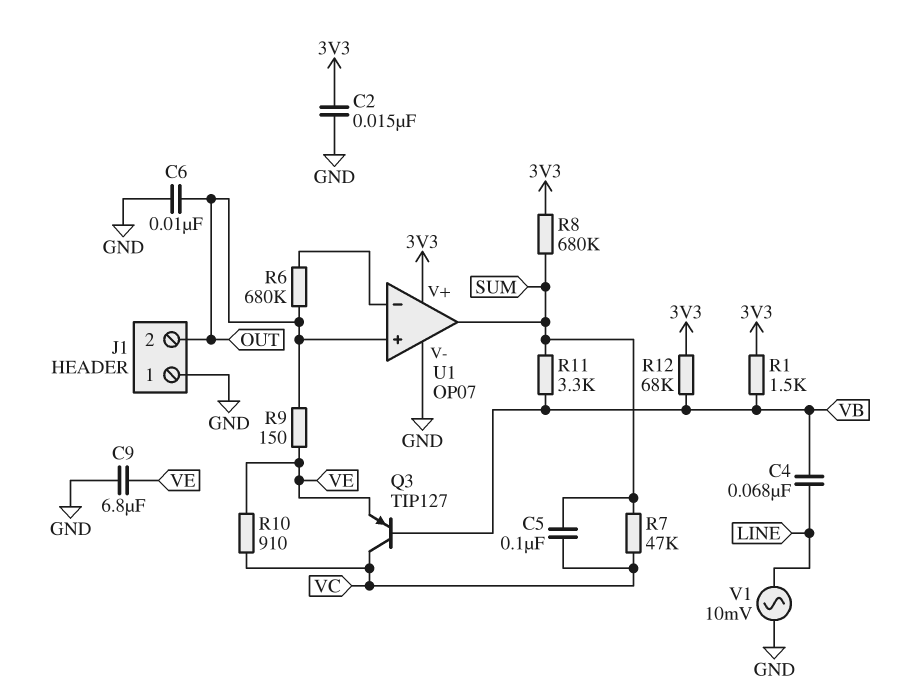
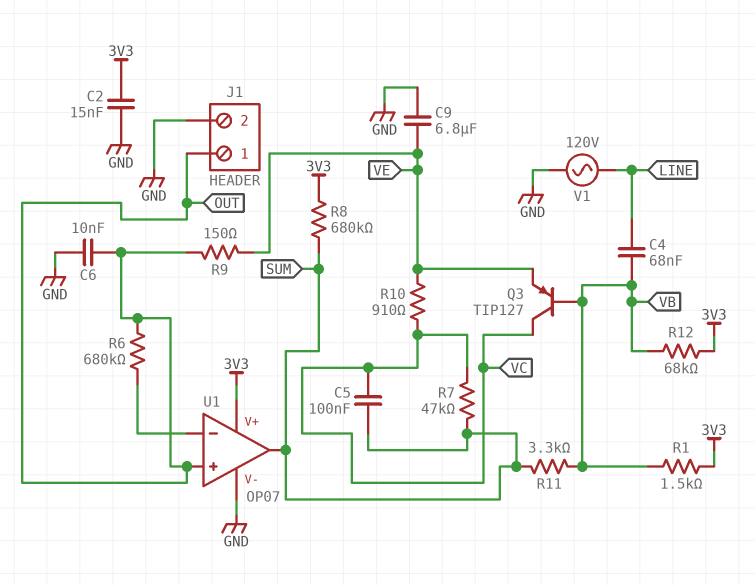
J1 pin 1: GND -> OUT
J1 pin 2: OUT -> GND
V1: AC 10mV (GND, LINE) -> AC 120V (GND, LINE)

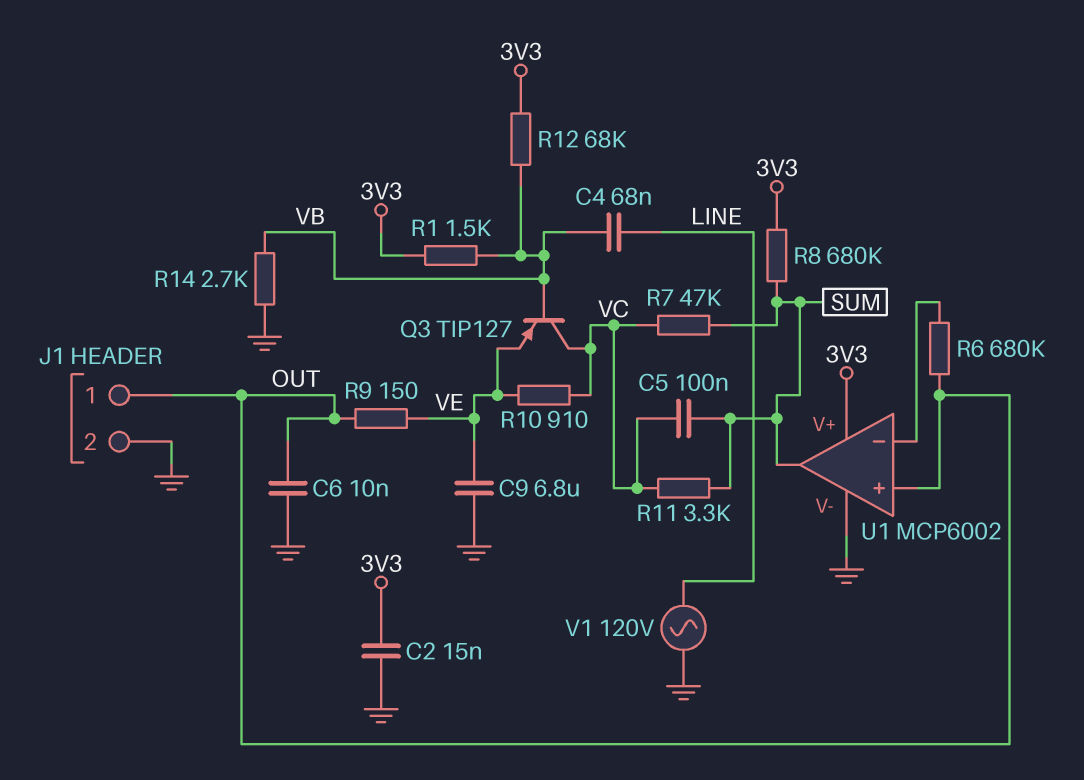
R11: 3.3k (SUM, VB) -> 3.3k (SUM, VC)
R14: none -> 2.7k (GND, VB)
U1: OP07 -> MCP6002

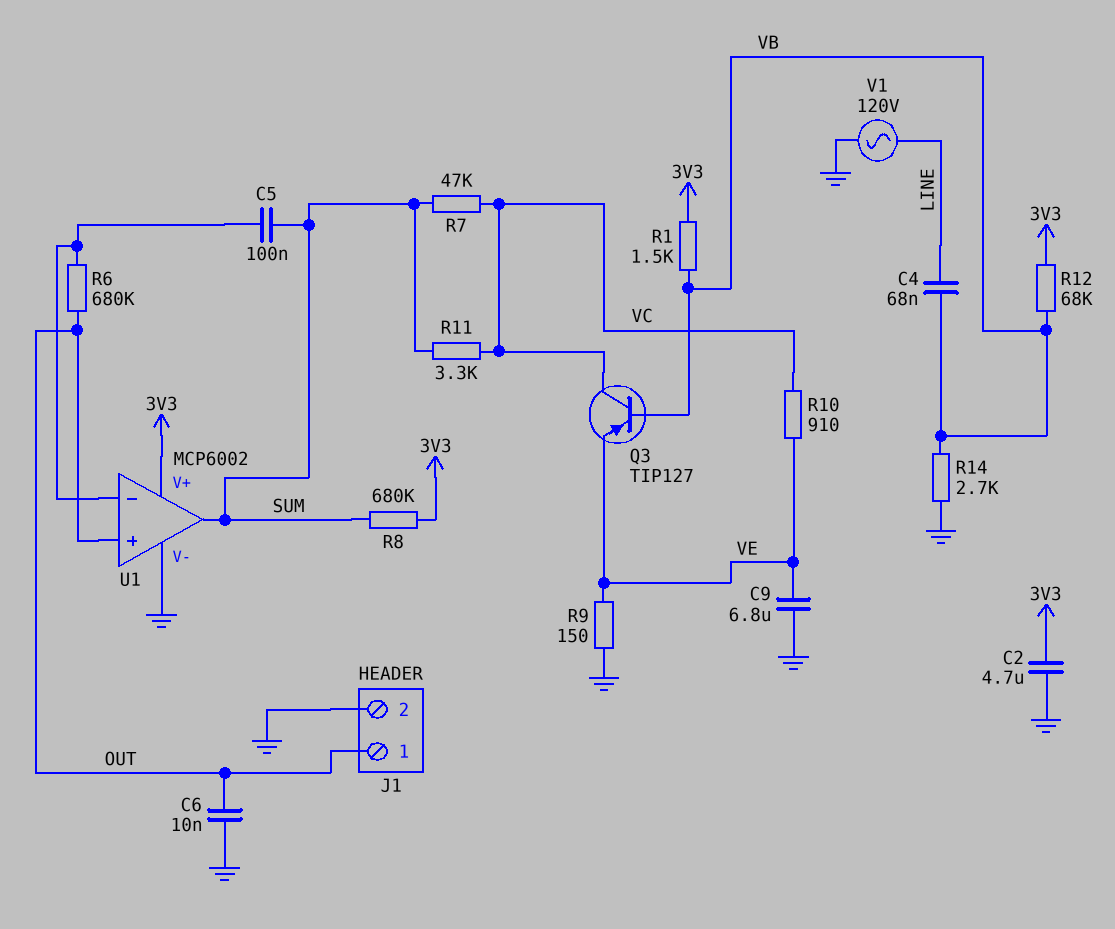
C2: 15nF (3V3, GND) -> 4.7uF (3V3, GND)
C5: 100nF (SUM, VC) -> 100nF (SUM, U1/in-)
R9: 150 (OUT, VE) -> 150 (GND, VE)

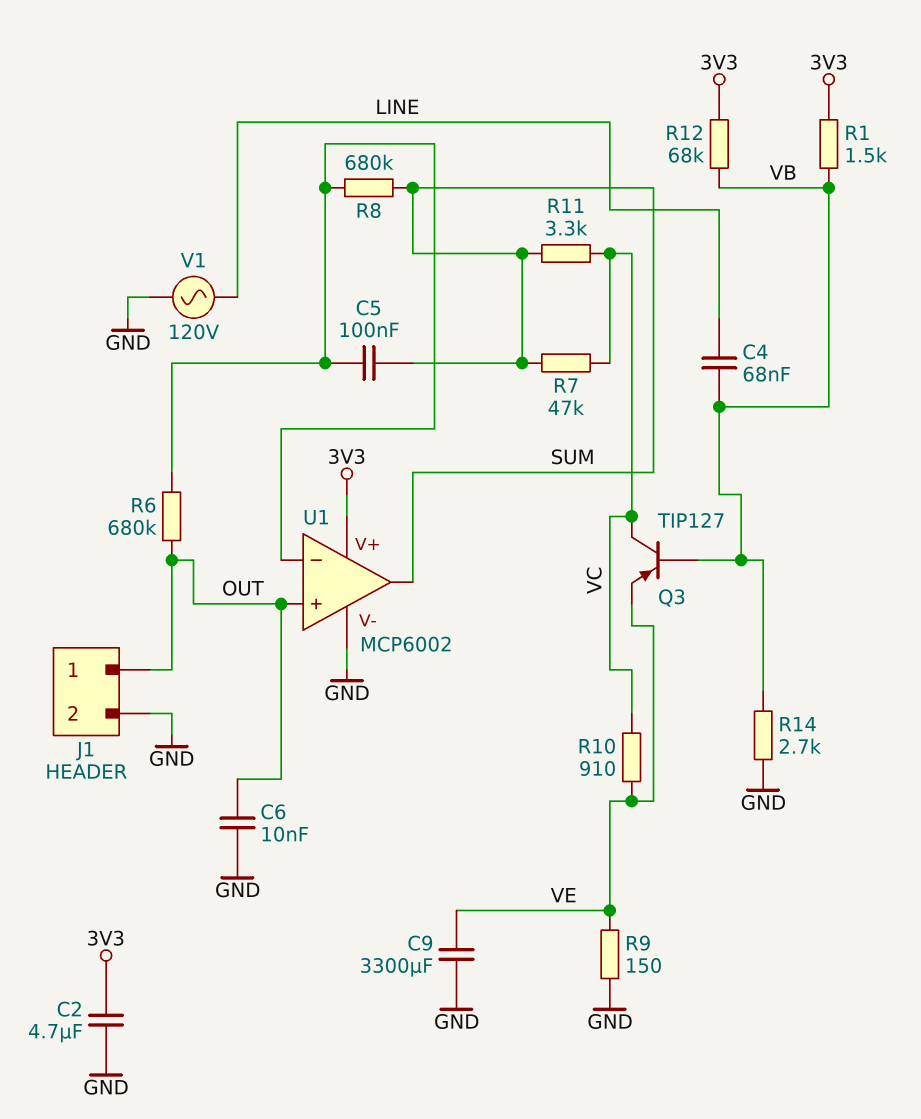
C9: 6.8uF (GND, VE) -> 3300uF (GND, VE)
R8: 680k (3V3, SUM) -> 680k (SUM, U1/in-)

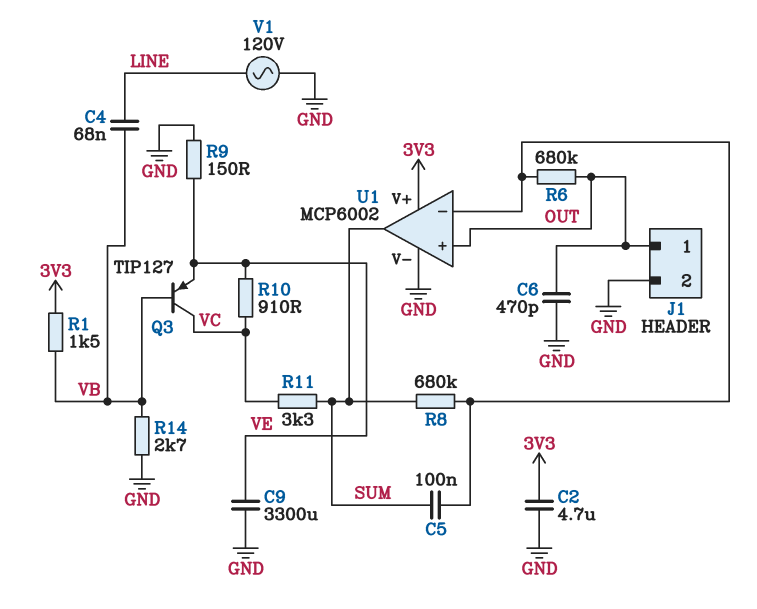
C6: 10nF (GND, OUT) -> 470pF (GND, OUT)
R7: 47k (SUM, VC) -> none
R12: 68k (3V3, VB) -> none

